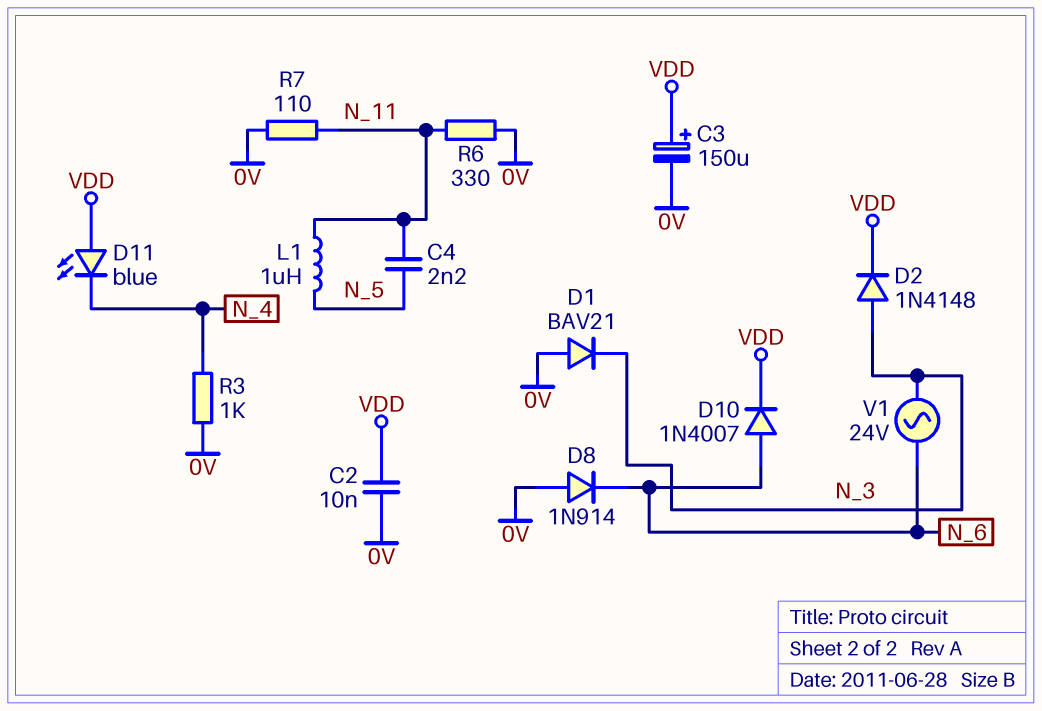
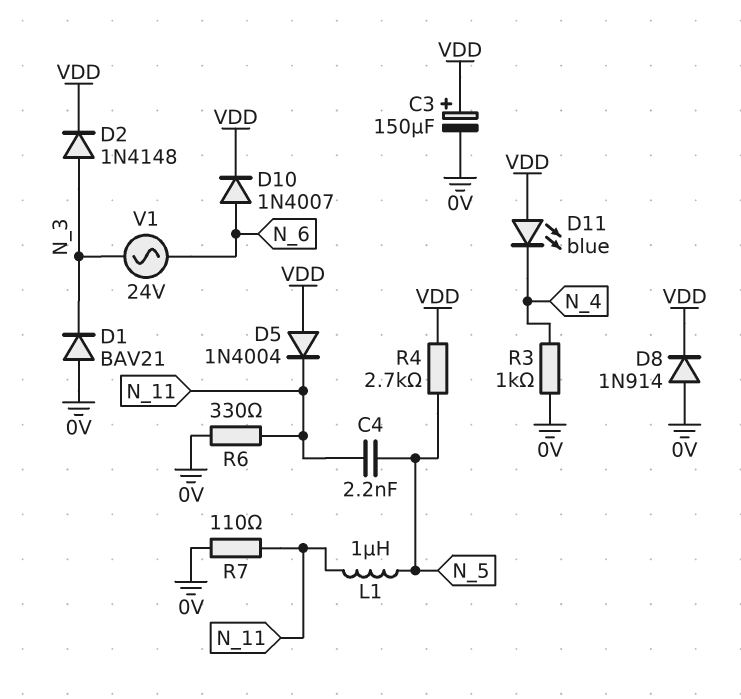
C2: 10nF (0V, VDD) -> none
D5: none -> diode 1N4004 (A VDD, K N_11)
D8: diode 1N914 (A 0V, K N_6) -> diode 1N914 (A 0V, K VDD)
R4: none -> 2.7k (N_5, VDD)

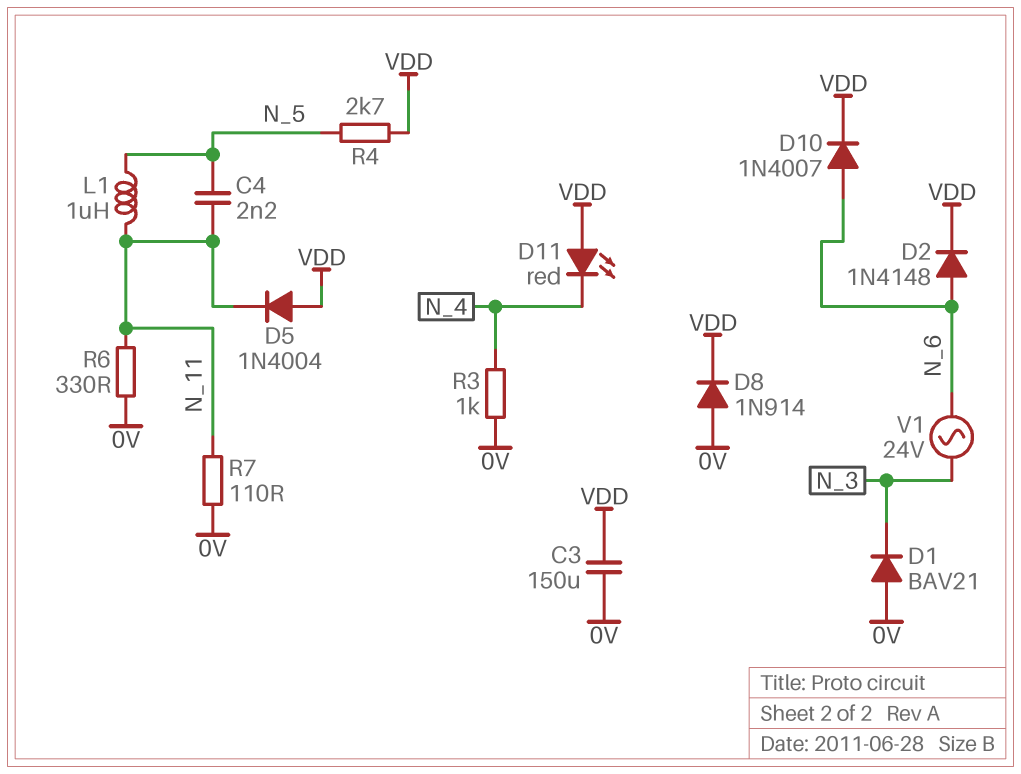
C3: 150uF (plus VDD, minus 0V) -> 150uF (0V, VDD)
D2: diode 1N4148 (A N_3, K VDD) -> diode 1N4148 (A N_6, K VDD)
D11: LED blue (A VDD, K N_4) -> LED red (A VDD, K N_4)

